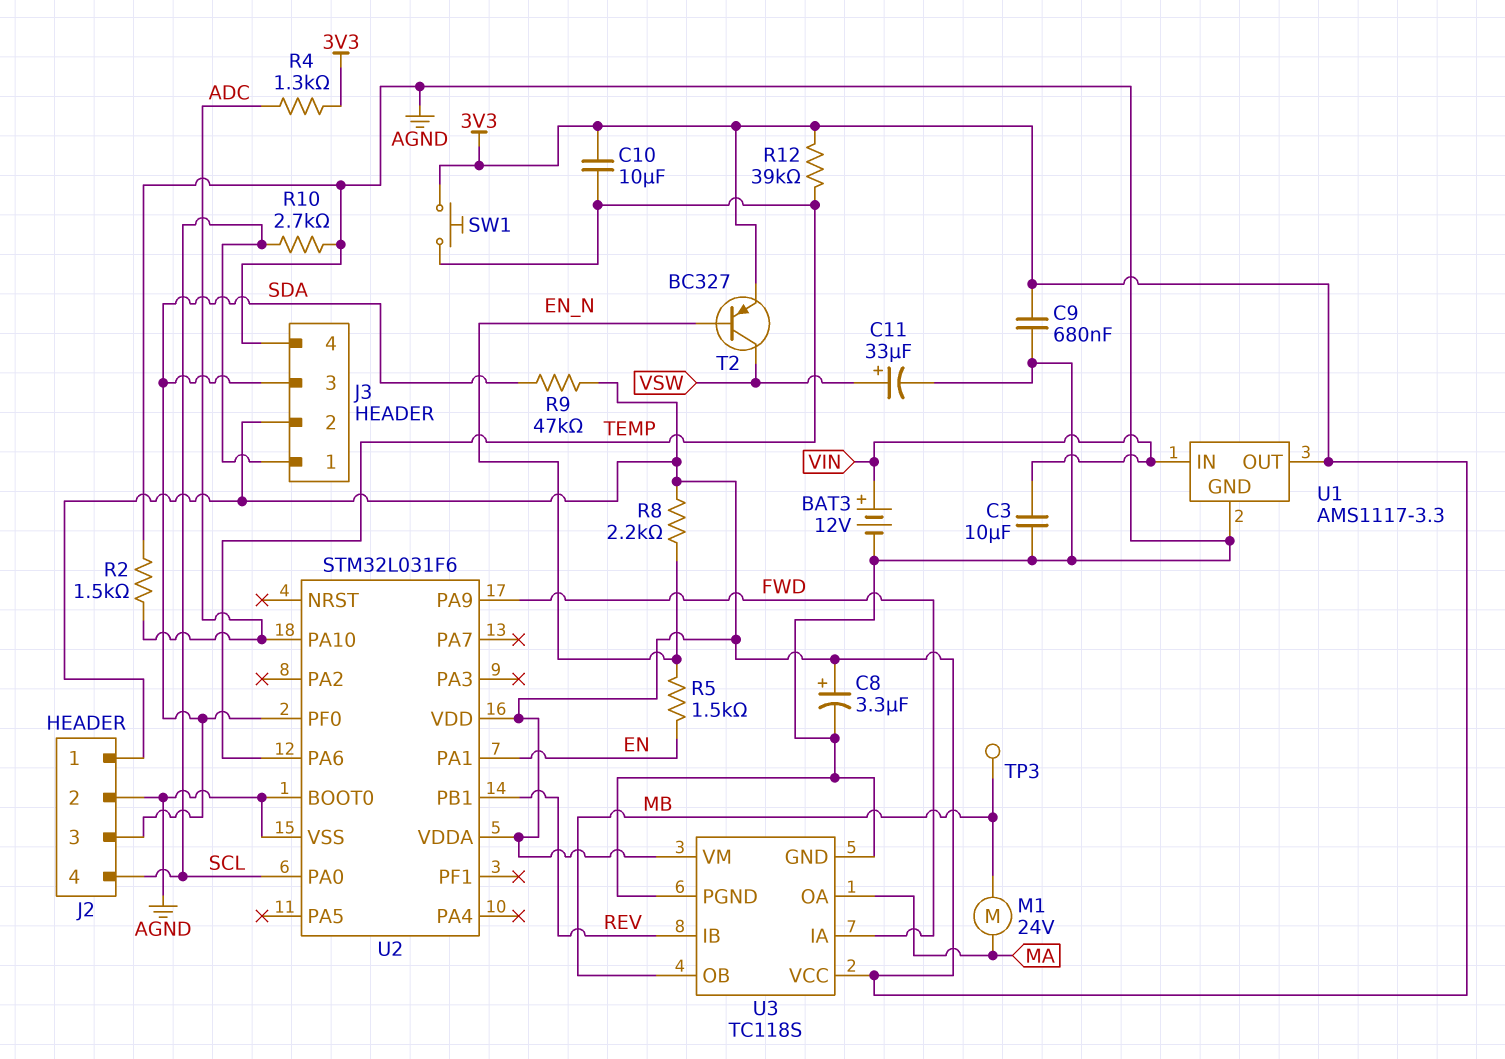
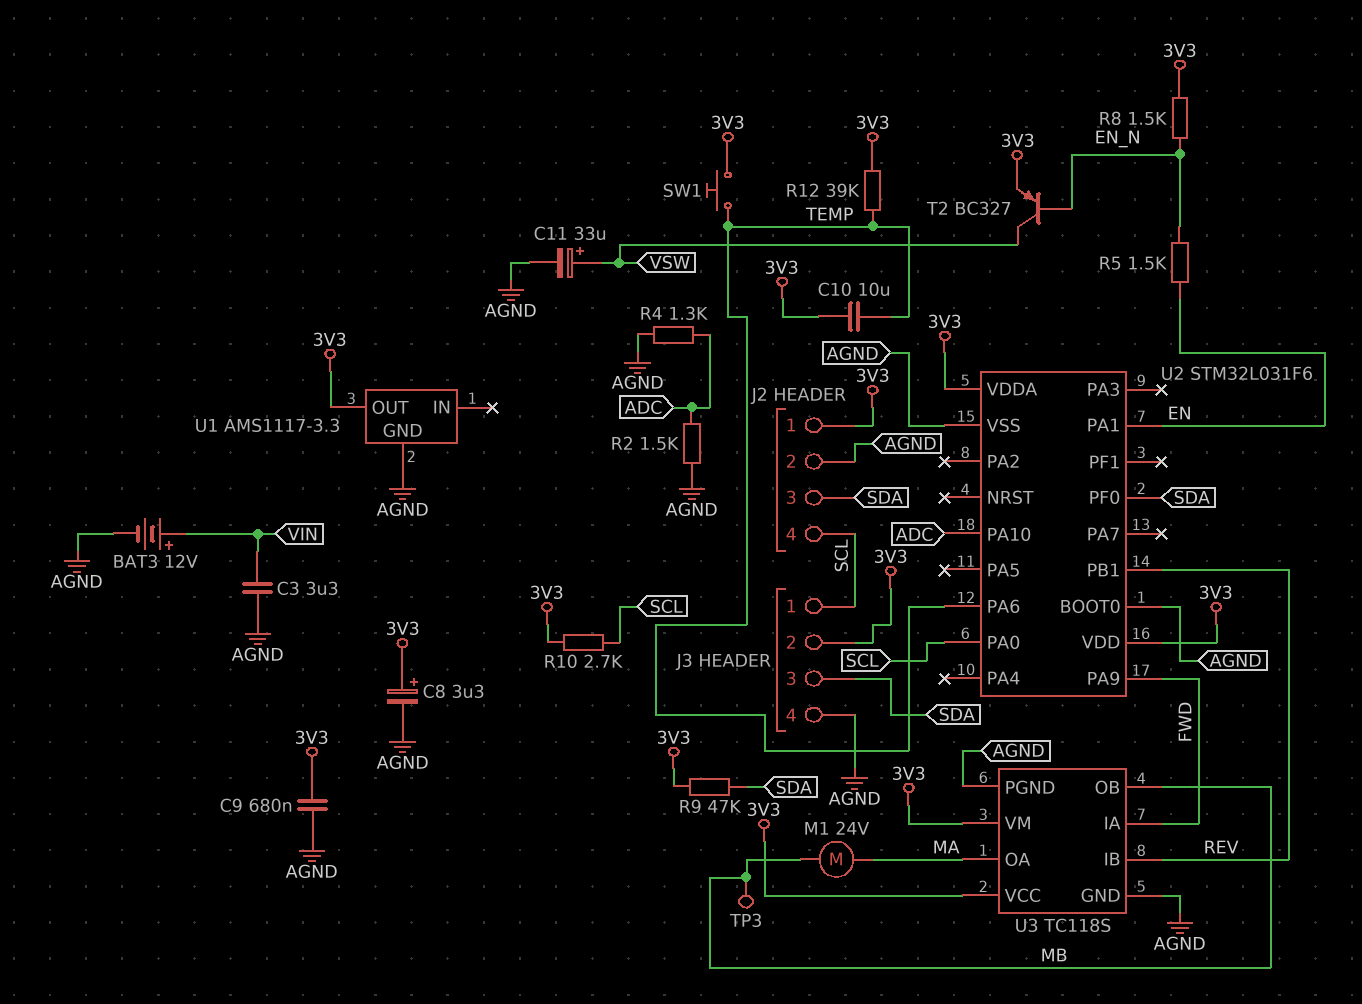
C3: 10uF (AGND, VIN) -> 3.3uF (AGND, VIN)
R4: 1.3k (3V3, ADC) -> 1.3k (ADC, AGND)
R8: 2.2k (3V3, EN_N) -> 1.5k (3V3, EN_N)
R10: 2.7k (AGND, SCL) -> 2.7k (3V3, SCL)
U1 pin IN: VIN -> none

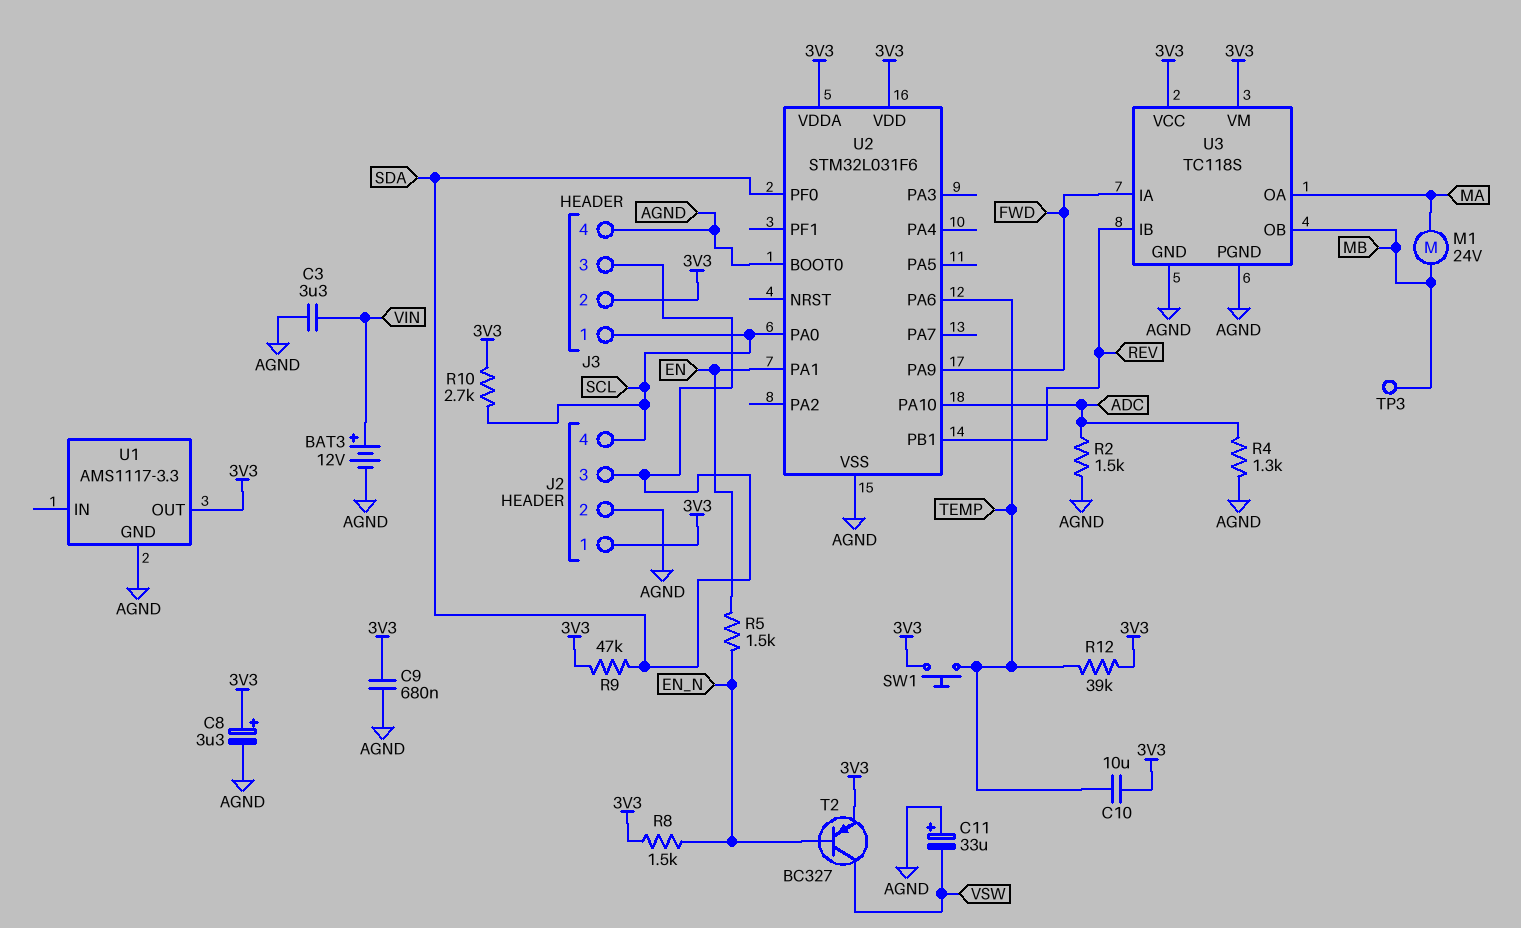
C11: 33uF (plus VSW, minus AGND) -> 33uF (plus AGND, minus VSW)

